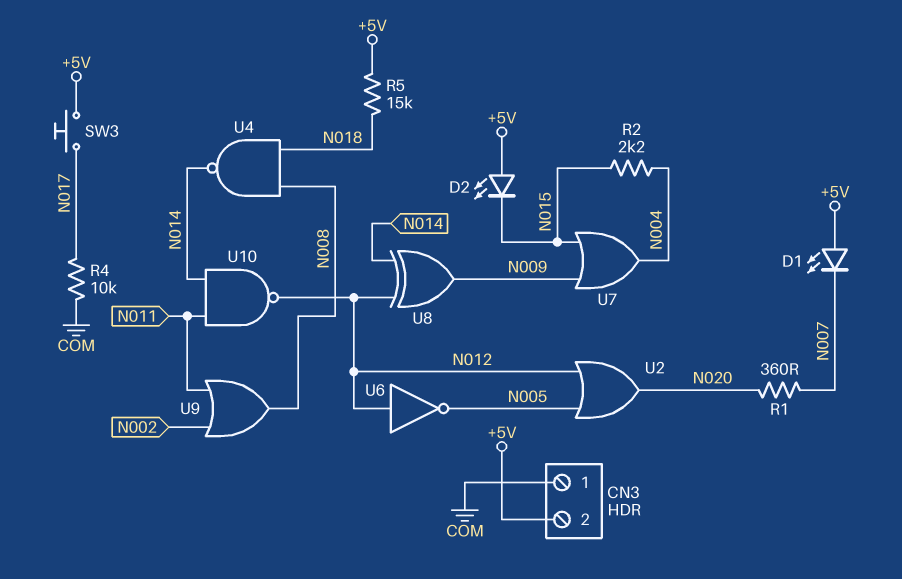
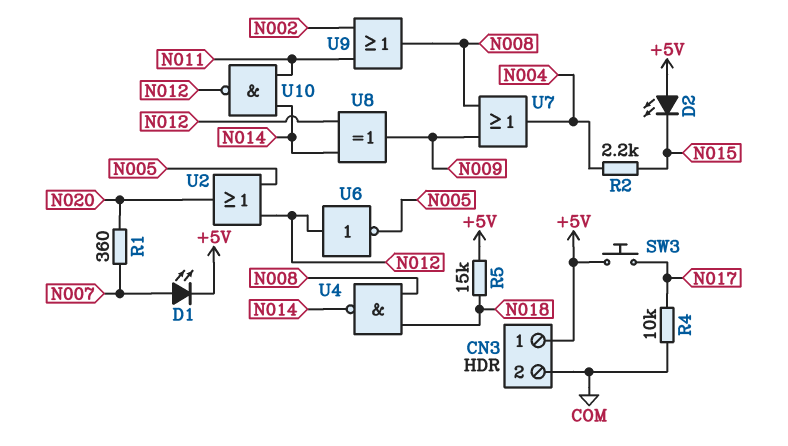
CN3 pin 1: COM -> +5V
CN3 pin 2: +5V -> COM
D1: LED (A +5V, K N007) -> LED (A N007, K +5V)
U7: OR (in N009, in N015, out N004) -> OR (in N008, in N009, out N004)

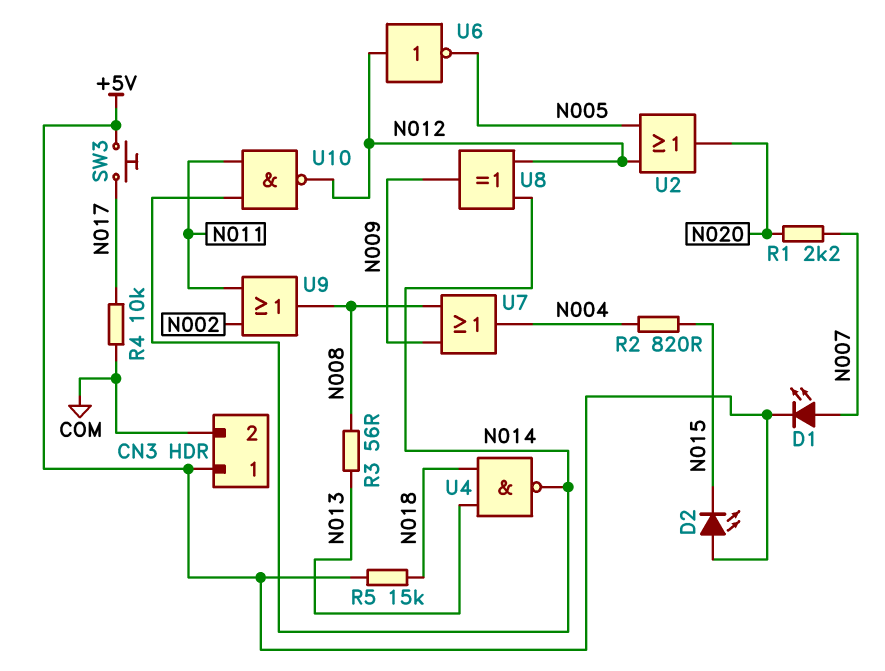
R1: 360 (N007, N020) -> 2.2k (N007, N020)
R2: 2.2k (N004, N015) -> 820 (N004, N015)
R3: none -> 56 (N008, N013)
U4: NAND (in N008, in N018, out N014) -> NAND (in N013, in N018, out N014)

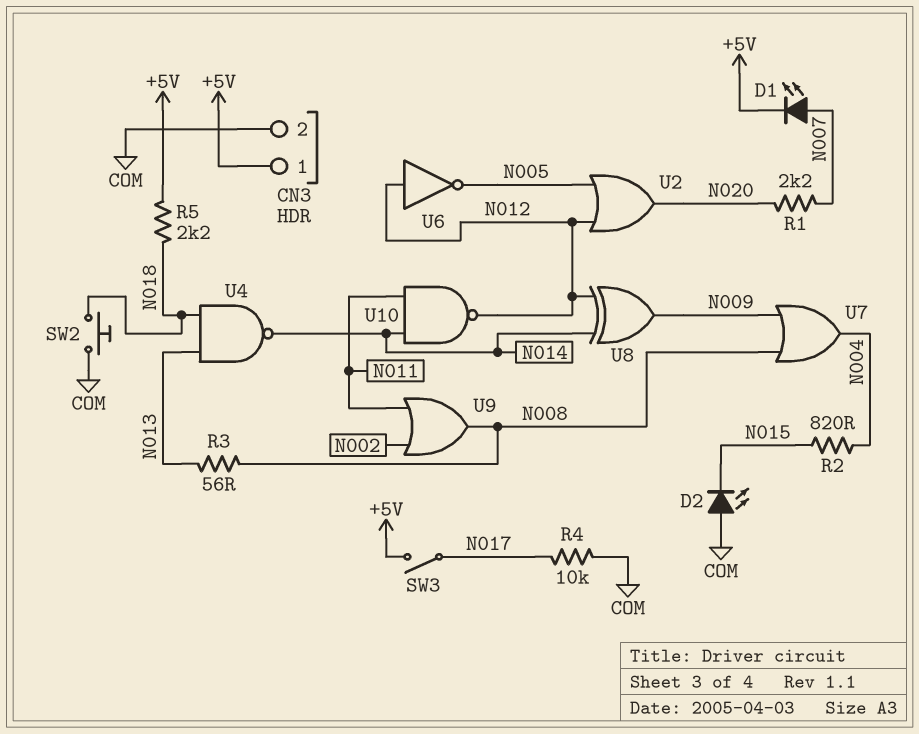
D2: LED (A +5V, K N015) -> LED (A COM, K N015)
R5: 15k (+5V, N018) -> 2.2k (+5V, N018)
SW2: none -> button (COM, N018)
SW3: button (+5V, N017) -> switch (+5V, N017)

